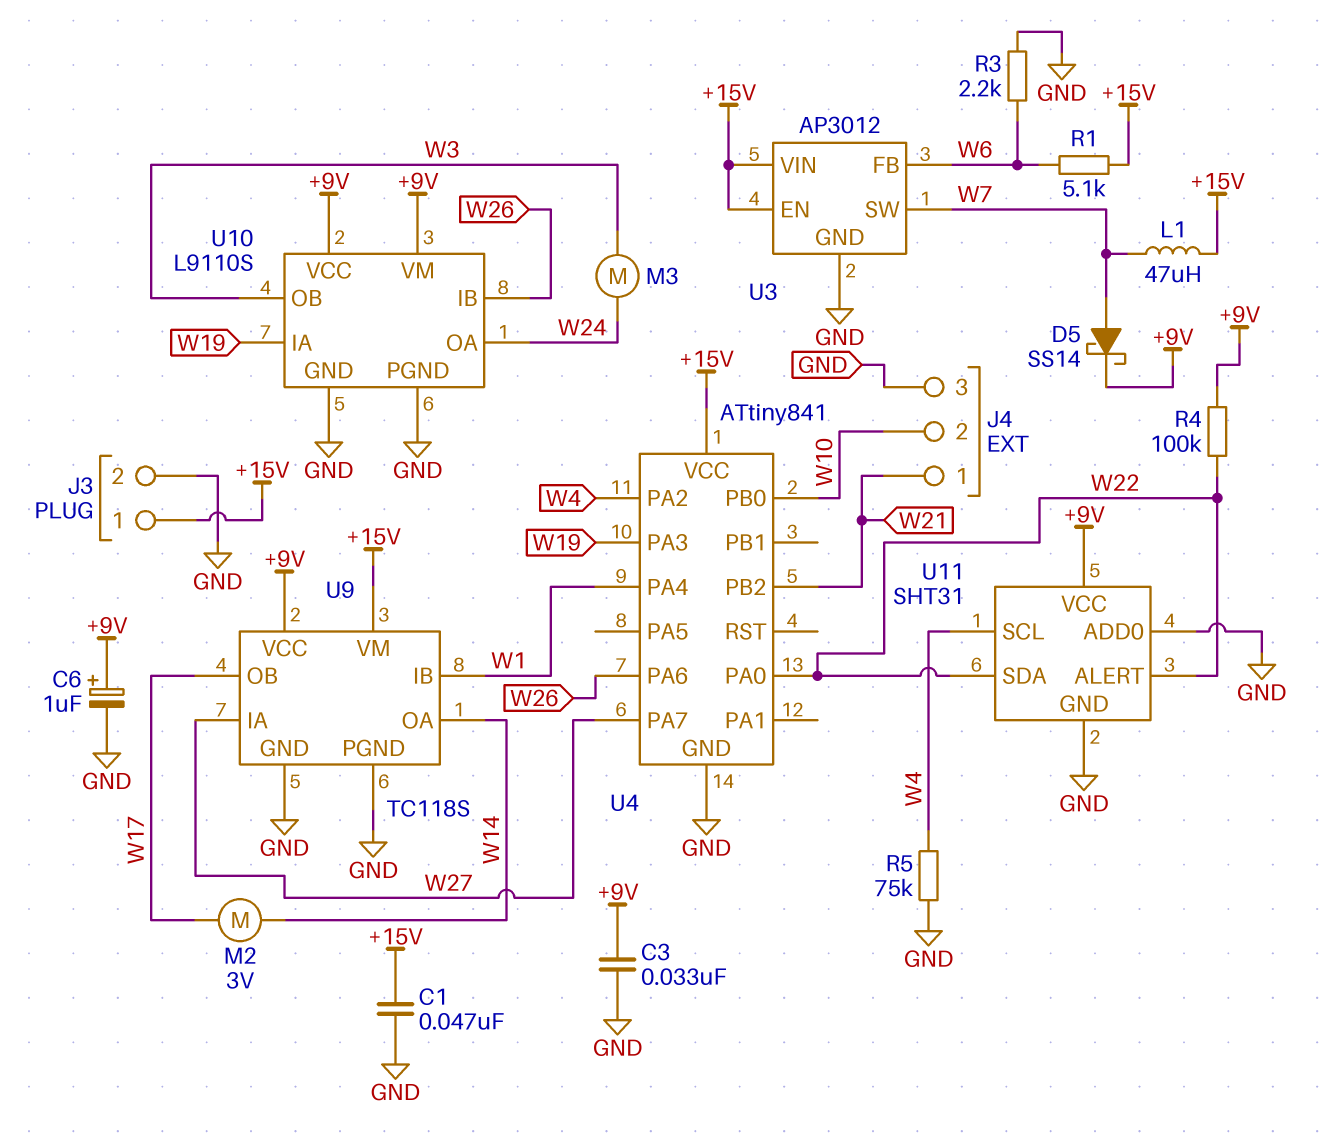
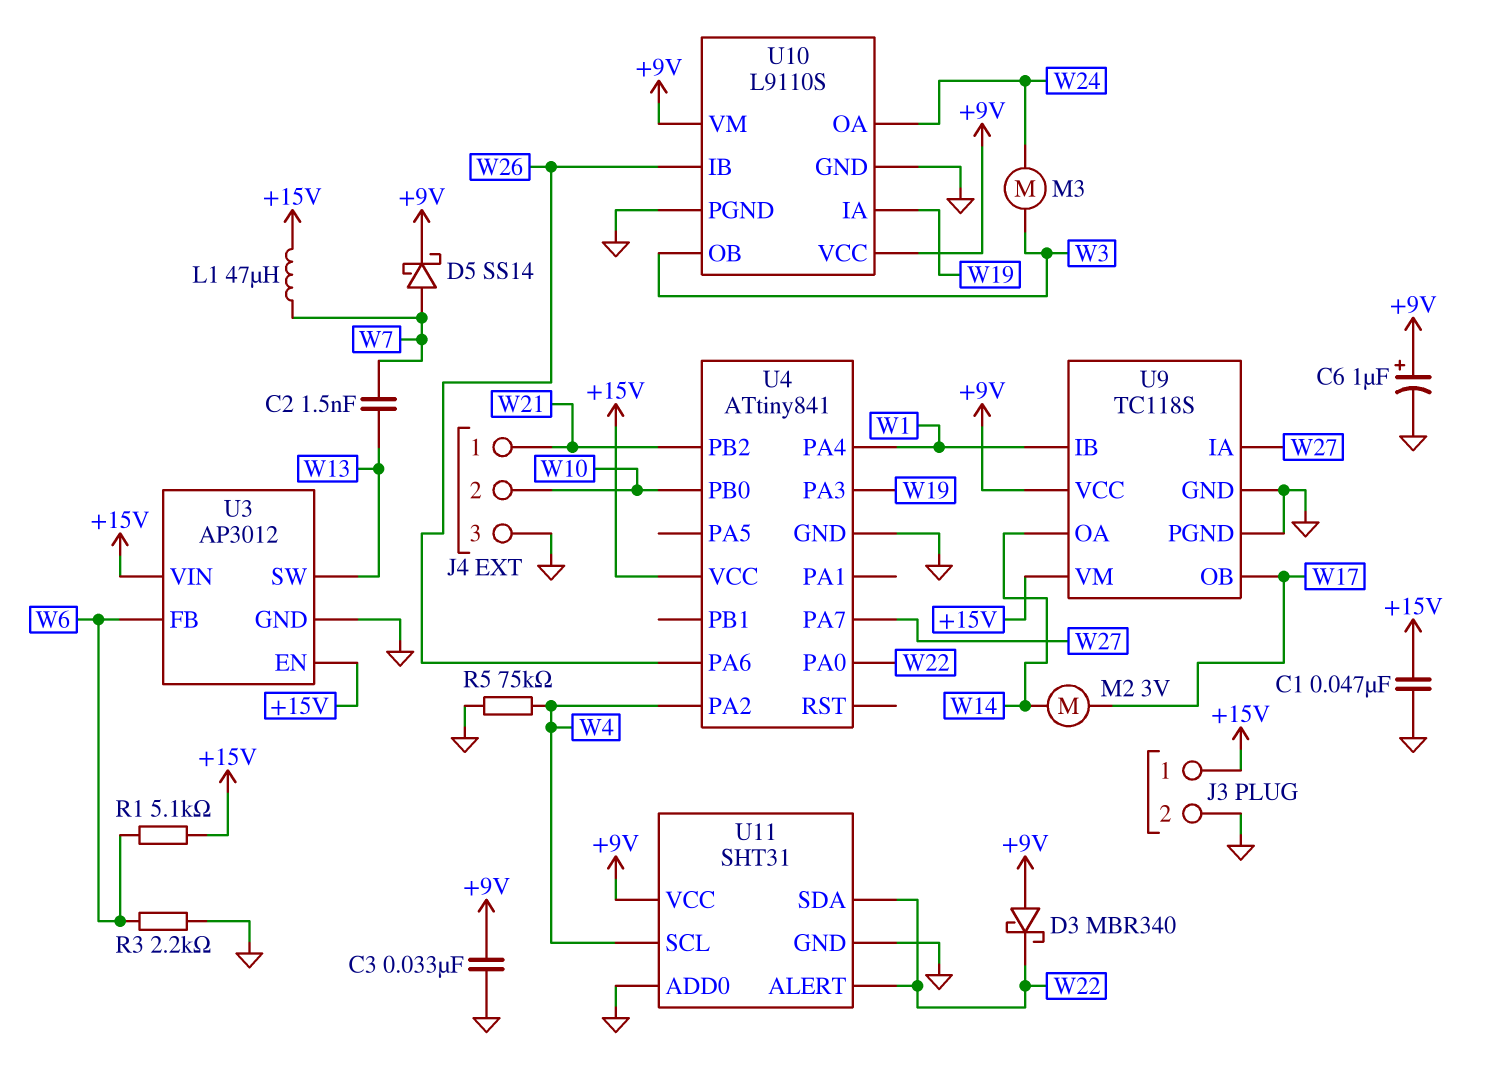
C2: none -> 1.5nF (W7, W13)
D3: none -> schottky MBR340 (A +9V, K W22)
R4: 100k (+9V, W22) -> none
U3 pin SW: W7 -> W13

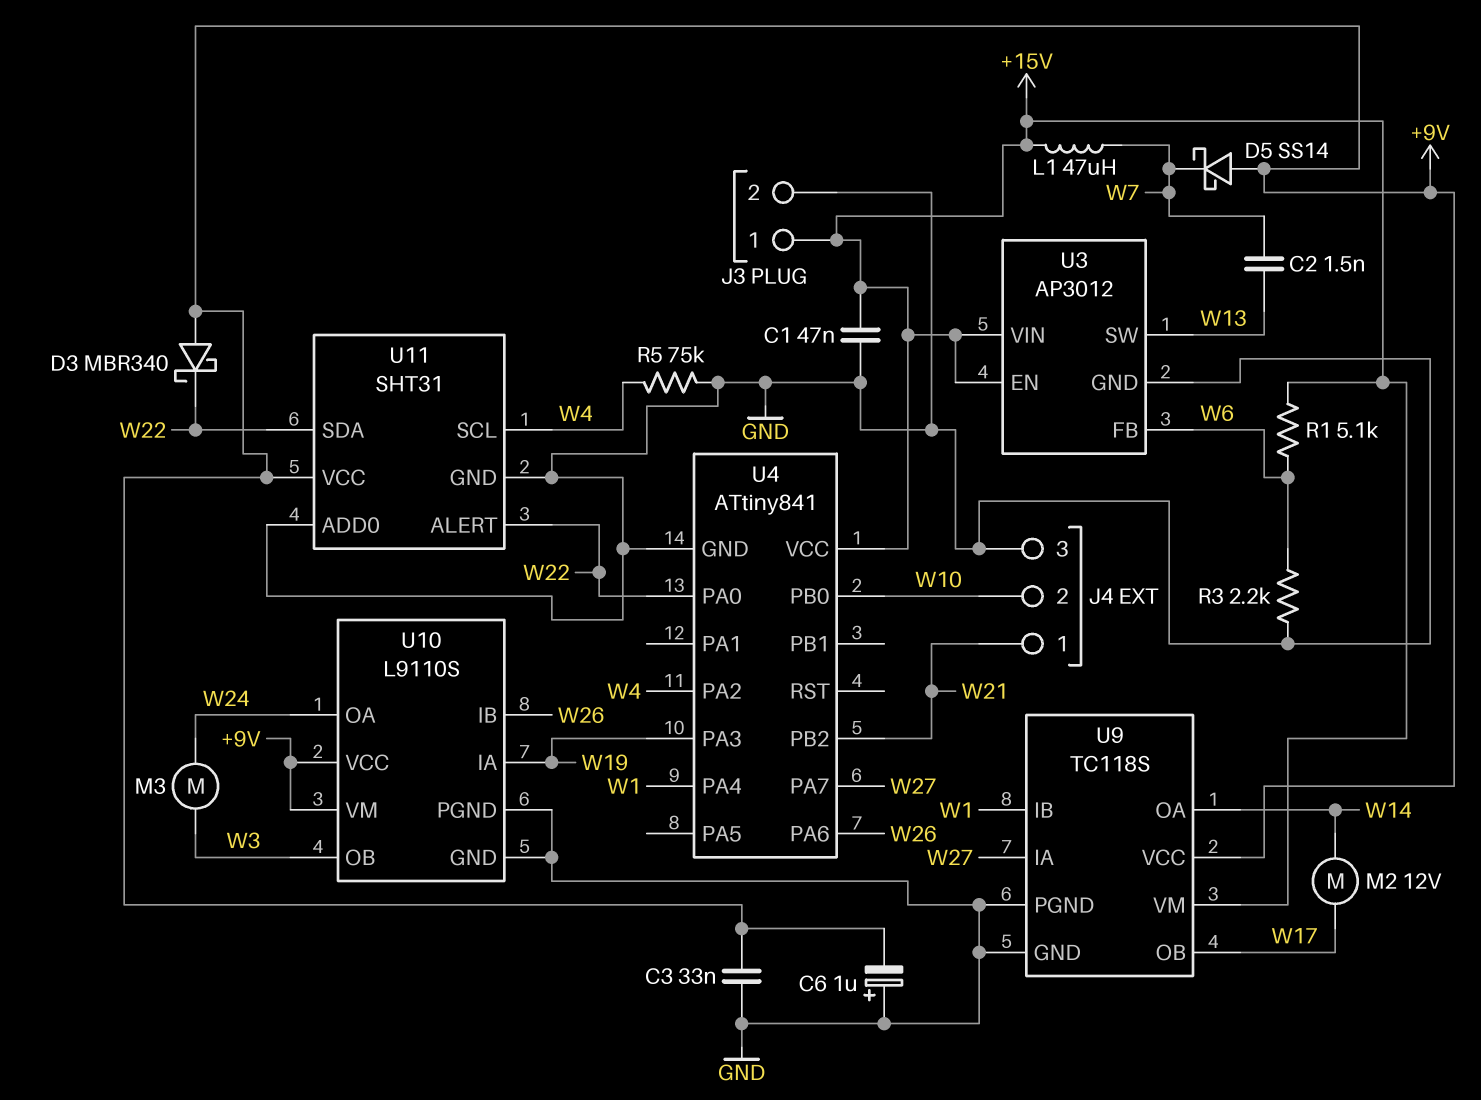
C6: 1uF (plus +9V, minus GND) -> 1uF (plus GND, minus +9V)
D5: schottky SS14 (A W7, K +9V) -> schottky SS14 (A +9V, K W7)
M2: motor 3V (W14, W17) -> motor 12V (W14, W17)

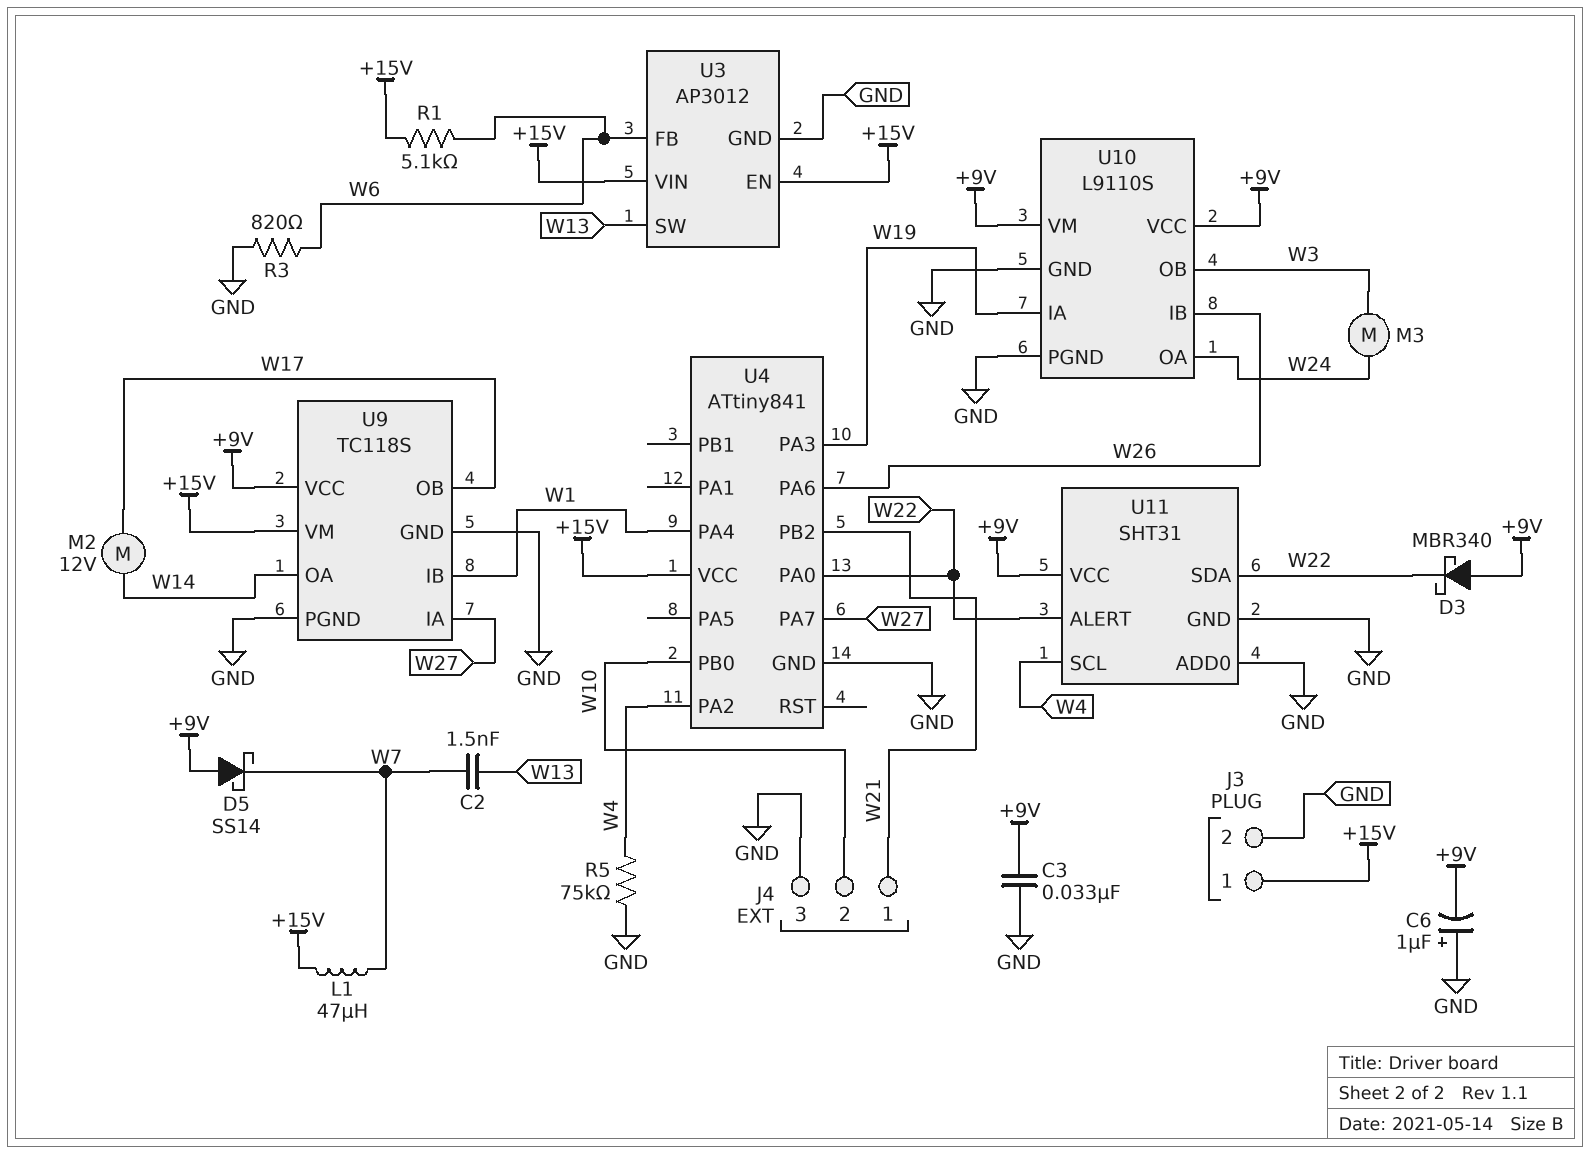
C1: 47nF (+15V, GND) -> none
R3: 2.2k (GND, W6) -> 820 (GND, W6)

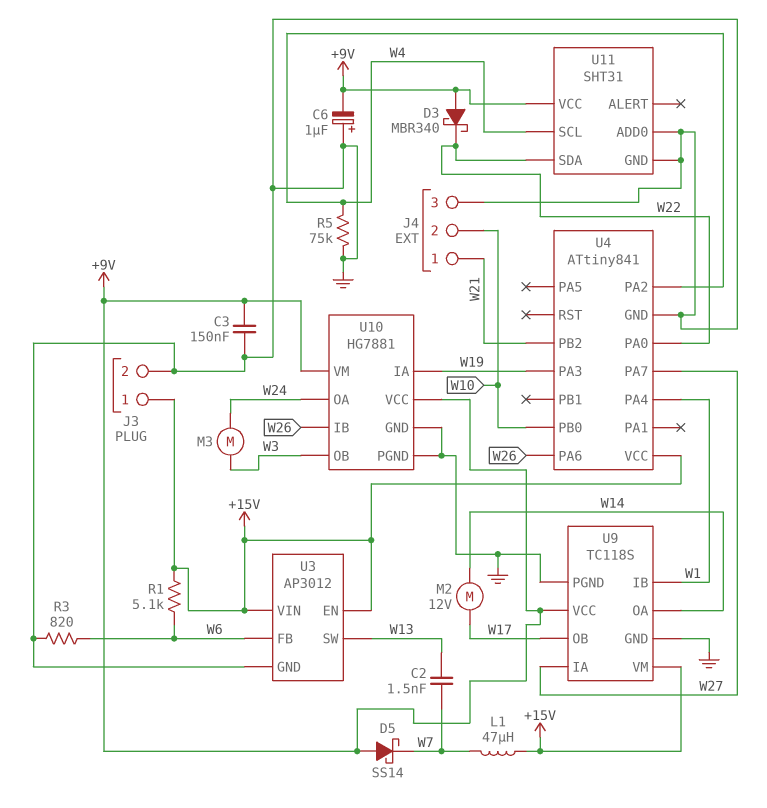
C3: 33nF (+9V, GND) -> 150nF (+9V, GND)
U10: L9110S -> HG7881
U11 pin ALERT: W22 -> none

